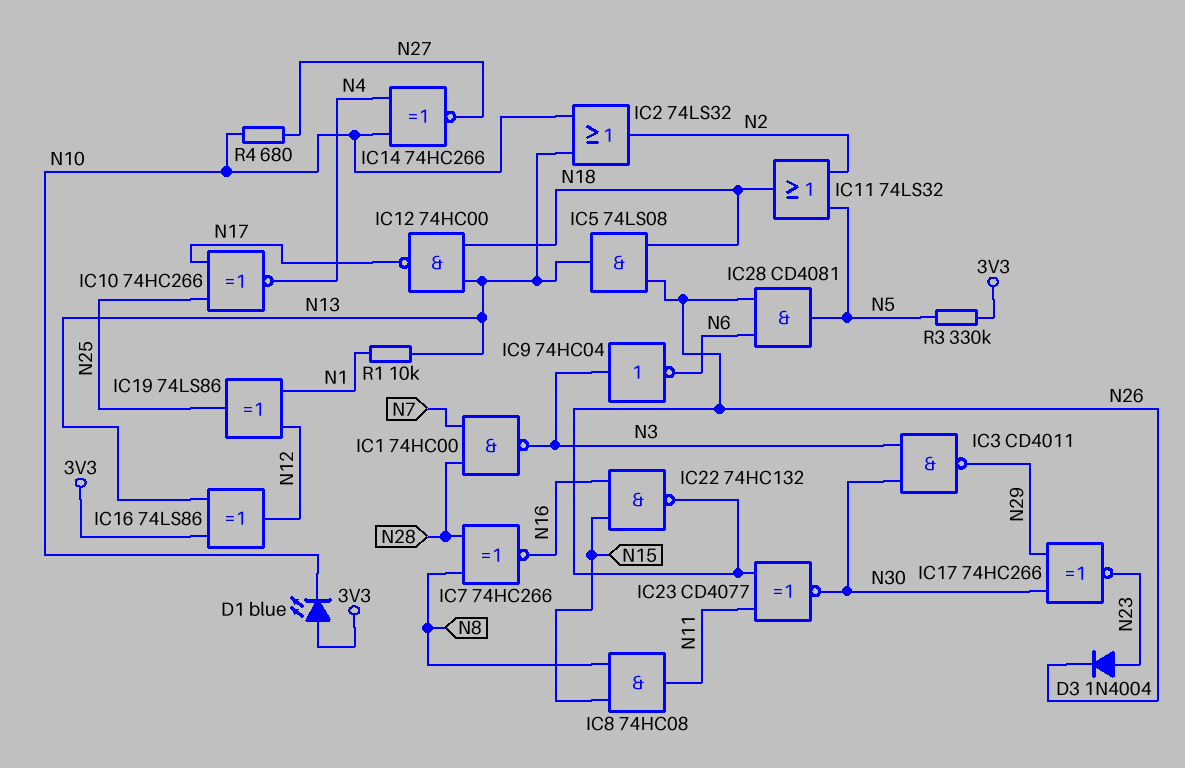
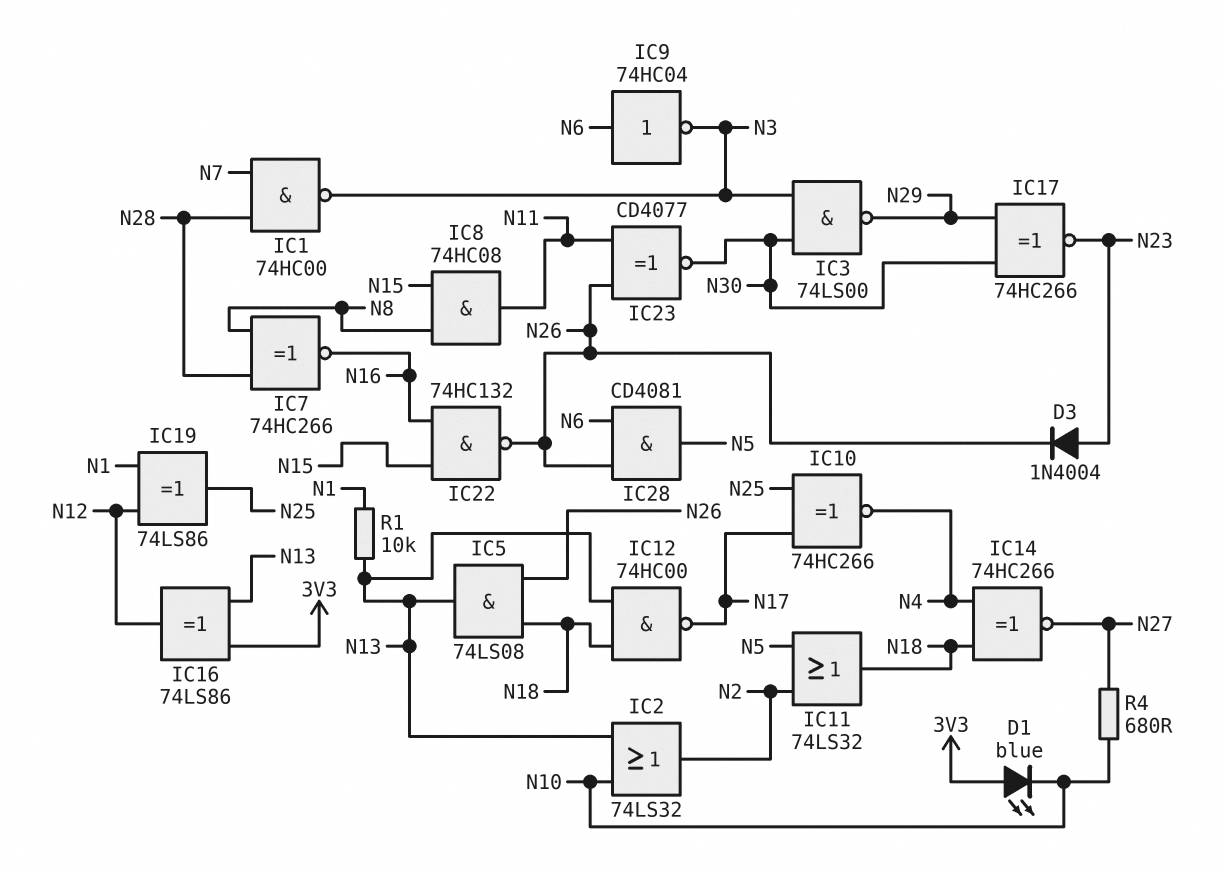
IC3: NAND CD4011 (in N3, in N30, out N29) -> NAND 74LS00 (in N3, in N30, out N29)
IC9: NOT 74HC04 (in N3, out N6) -> NOT 74HC04 (in N6, out N3)
IC14: XNOR 74HC266 (in N4, in N10, out N27) -> XNOR 74HC266 (in N4, in N18, out N27)
R3: 330k (3V3, N5) -> none

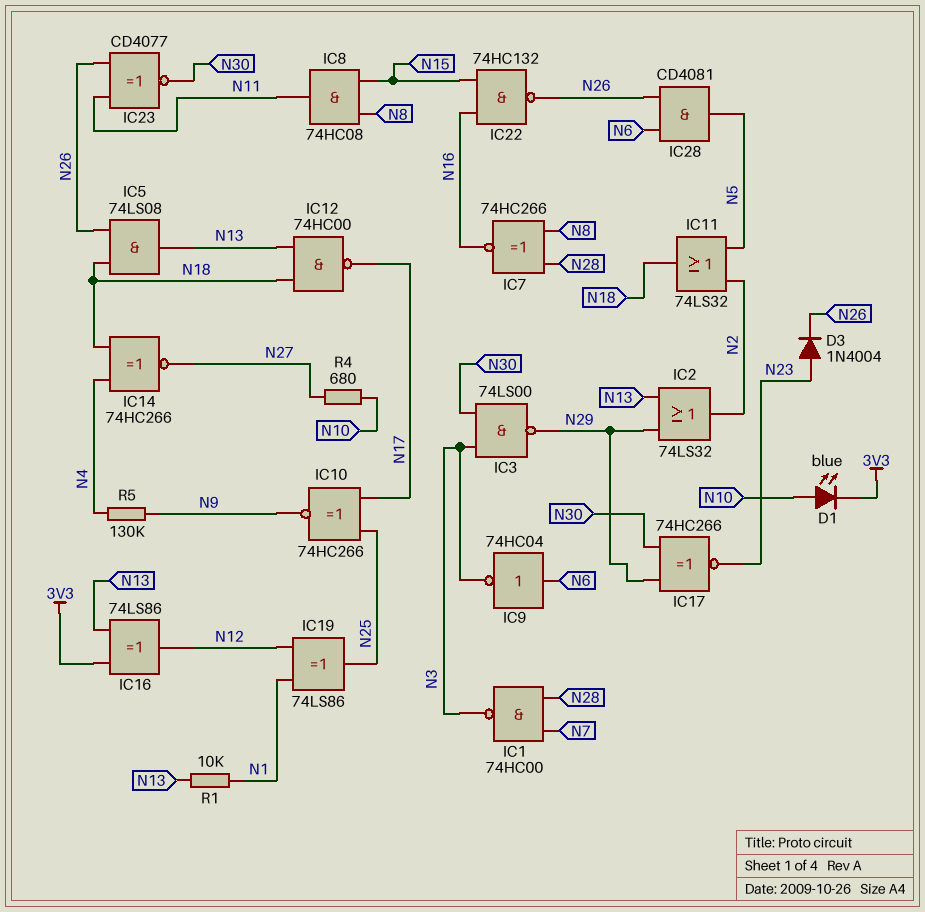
D1: LED blue (A 3V3, K N10) -> LED blue (A N10, K 3V3)
IC2: OR 74LS32 (in N10, in N13, out N2) -> OR 74LS32 (in N13, in N29, out N2)
IC10: XNOR 74HC266 (in N17, in N25, out N4) -> XNOR 74HC266 (in N17, in N25, out N9)
R5: none -> 130k (N4, N9)

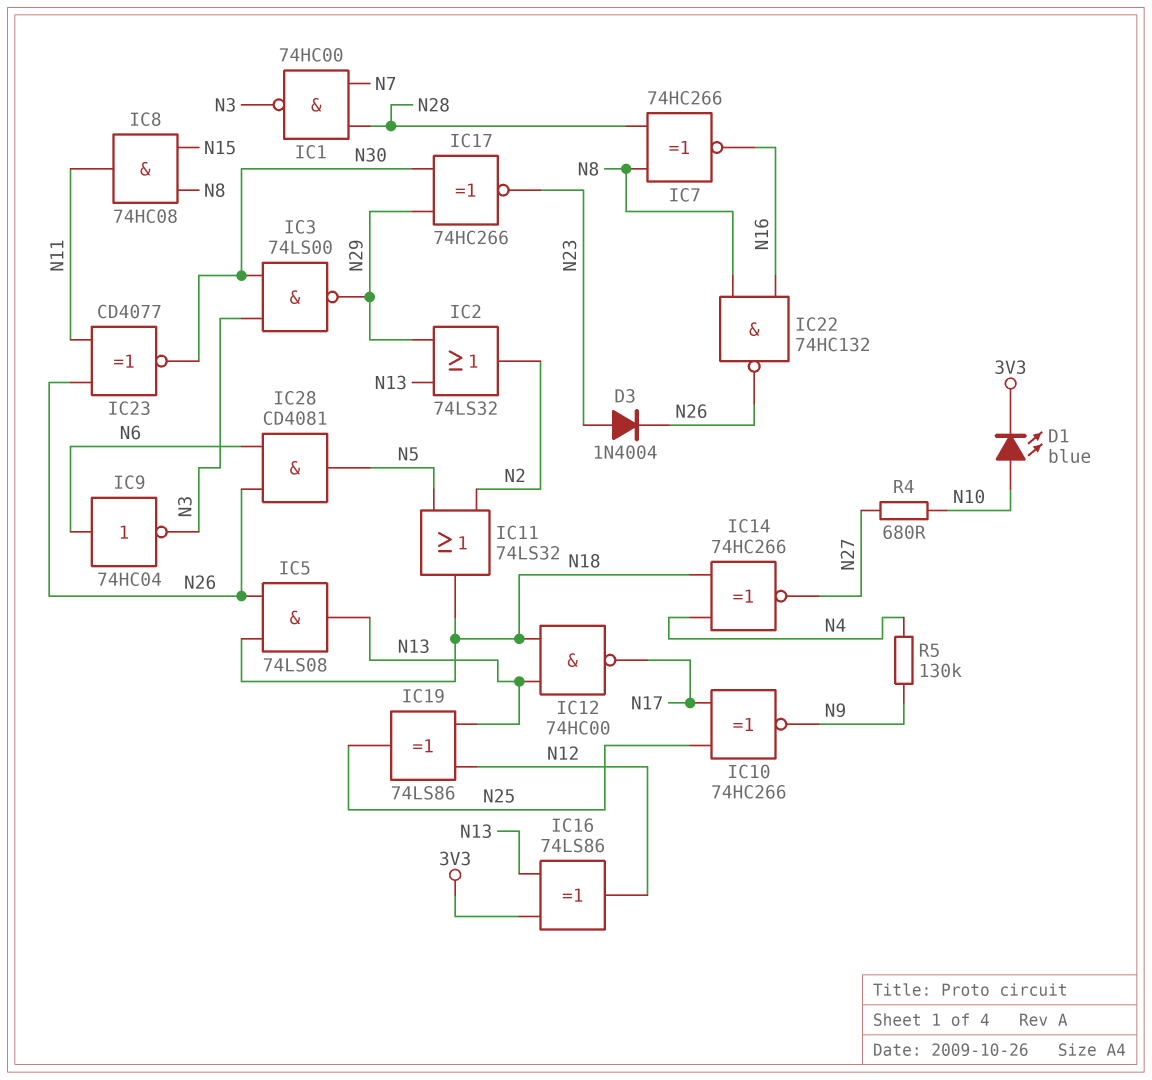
IC19: XOR 74LS86 (in N1, in N12, out N25) -> XOR 74LS86 (in N12, in N13, out N25)
IC22: NAND 74HC132 (in N15, in N16, out N26) -> NAND 74HC132 (in N8, in N16, out N26)
R1: 10k (N1, N13) -> none

